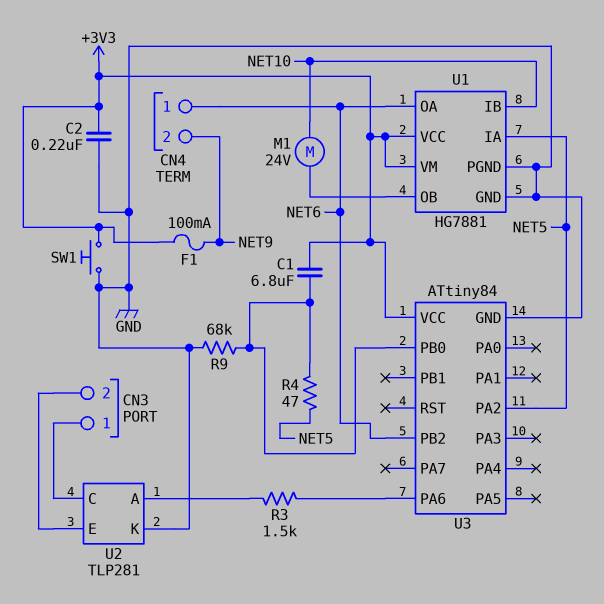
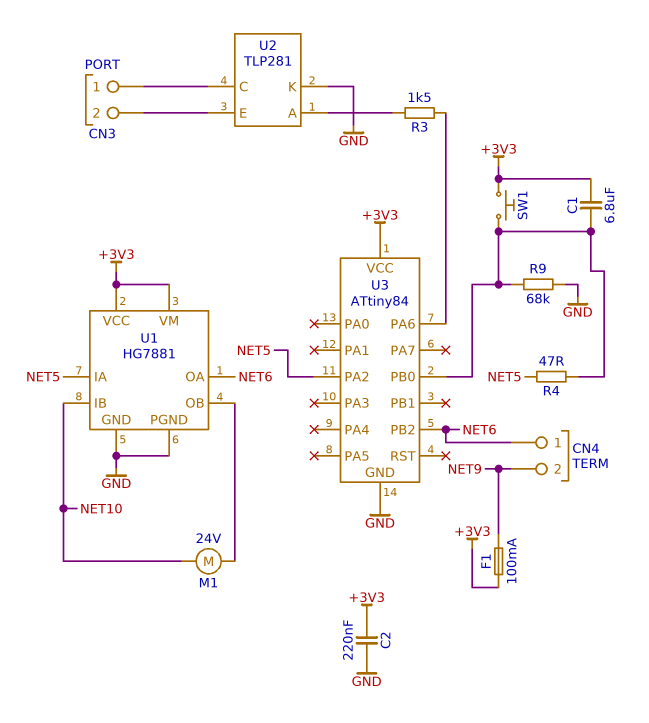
SW1: button (+3V3, GND) -> button (+3V3, U3/PB0)

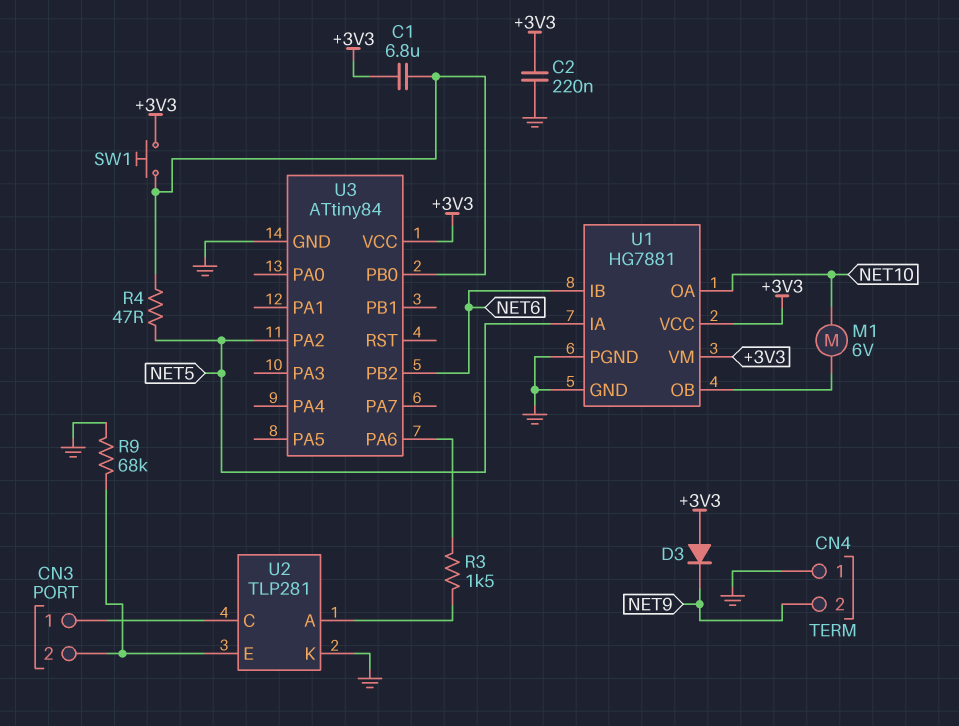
CN4 pin 1: NET6 -> GND
D3: none -> diode (A +3V3, K NET9)
F1: 100mA (+3V3, NET9) -> none
M1: motor 24V (NET10, U1/OB) -> motor 6V (NET10, U1/OB)
R9: 68k (GND, U3/PB0) -> 68k (CN3/2, GND)
U1 pin IB: NET10 -> NET6
U1 pin OA: NET6 -> NET10

